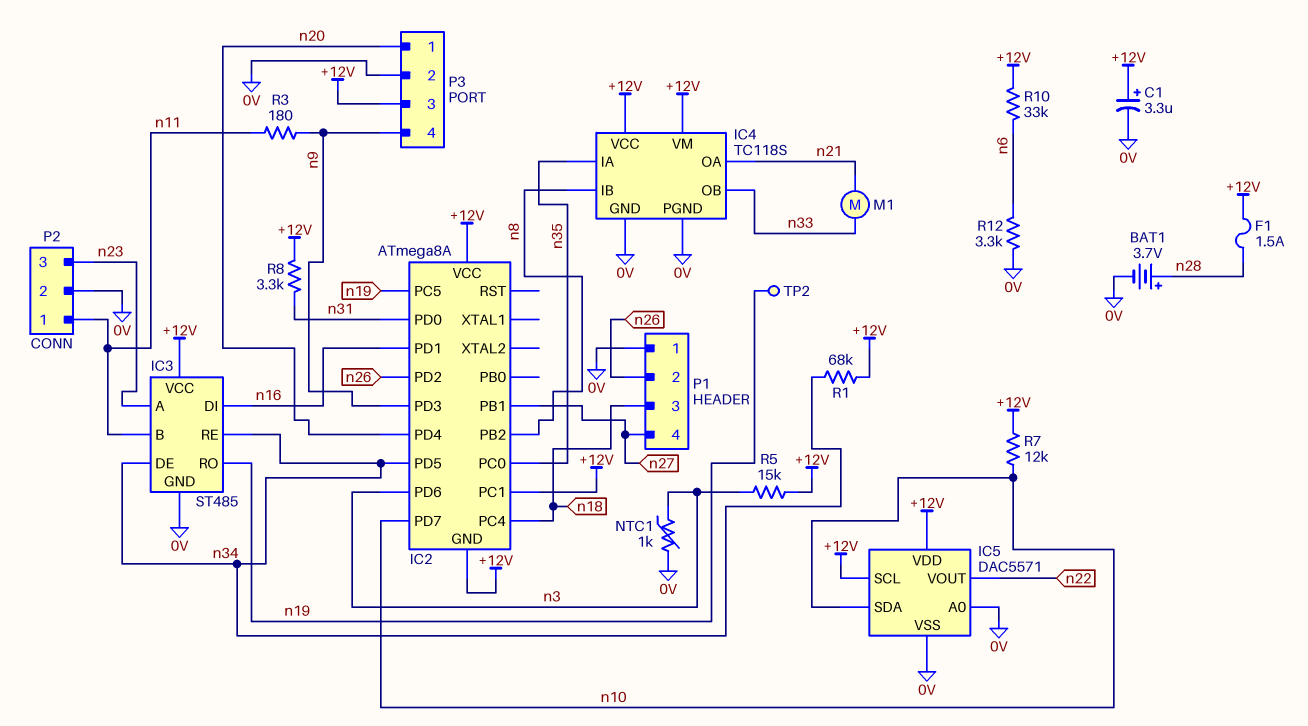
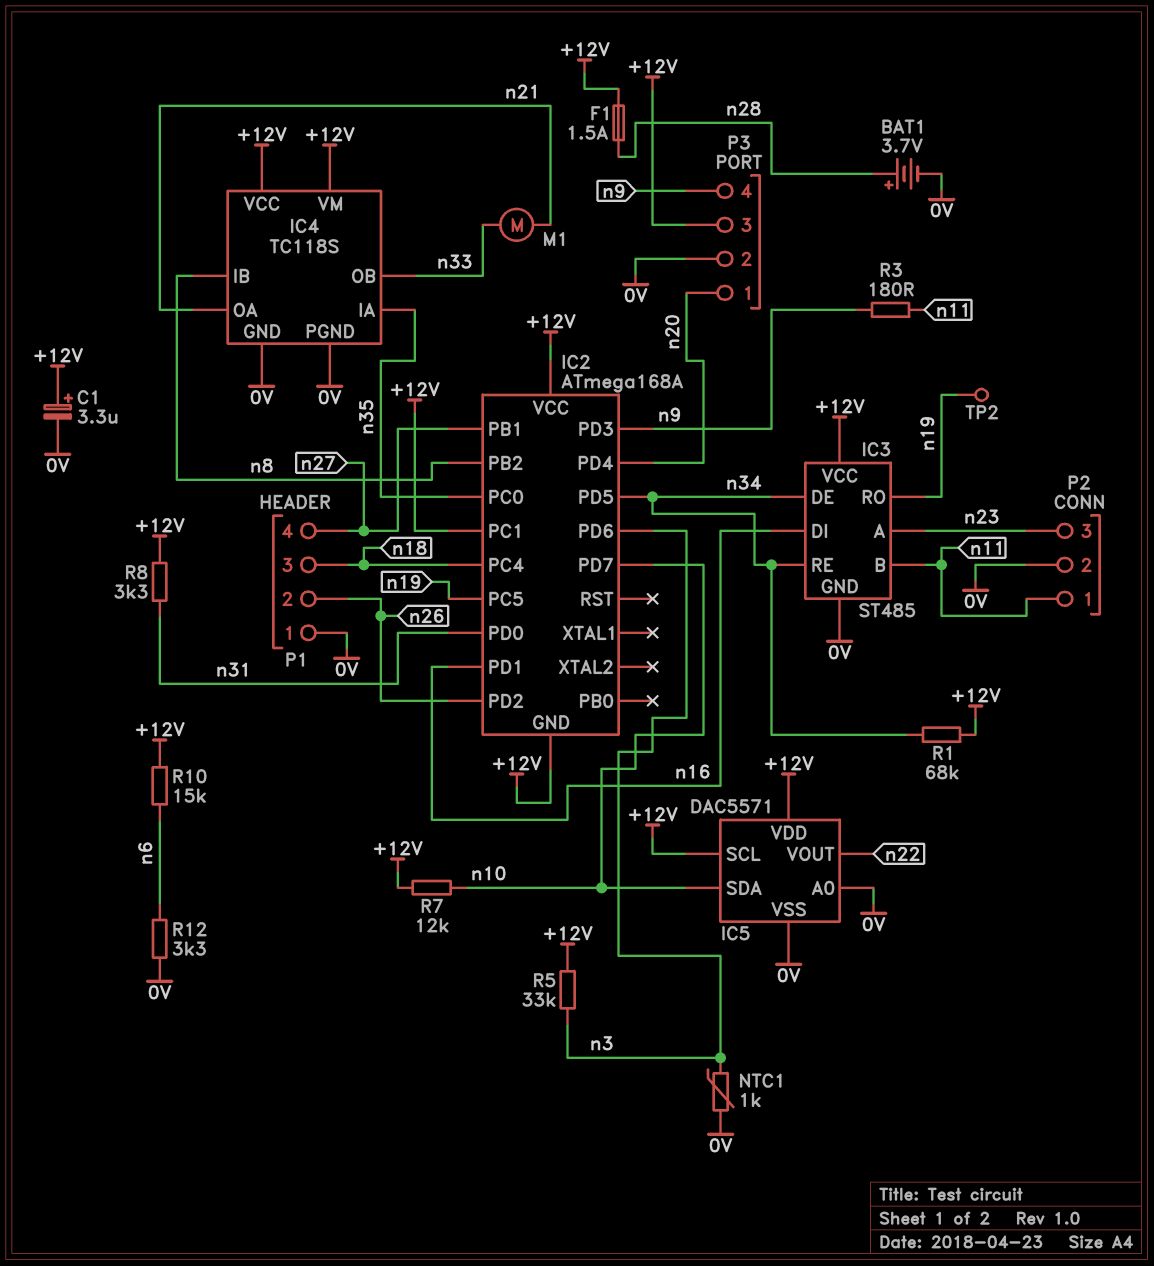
IC2: ATmega8A -> ATmega168A
R5: 15k (+12V, n3) -> 33k (+12V, n3)
R10: 33k (+12V, n6) -> 15k (+12V, n6)

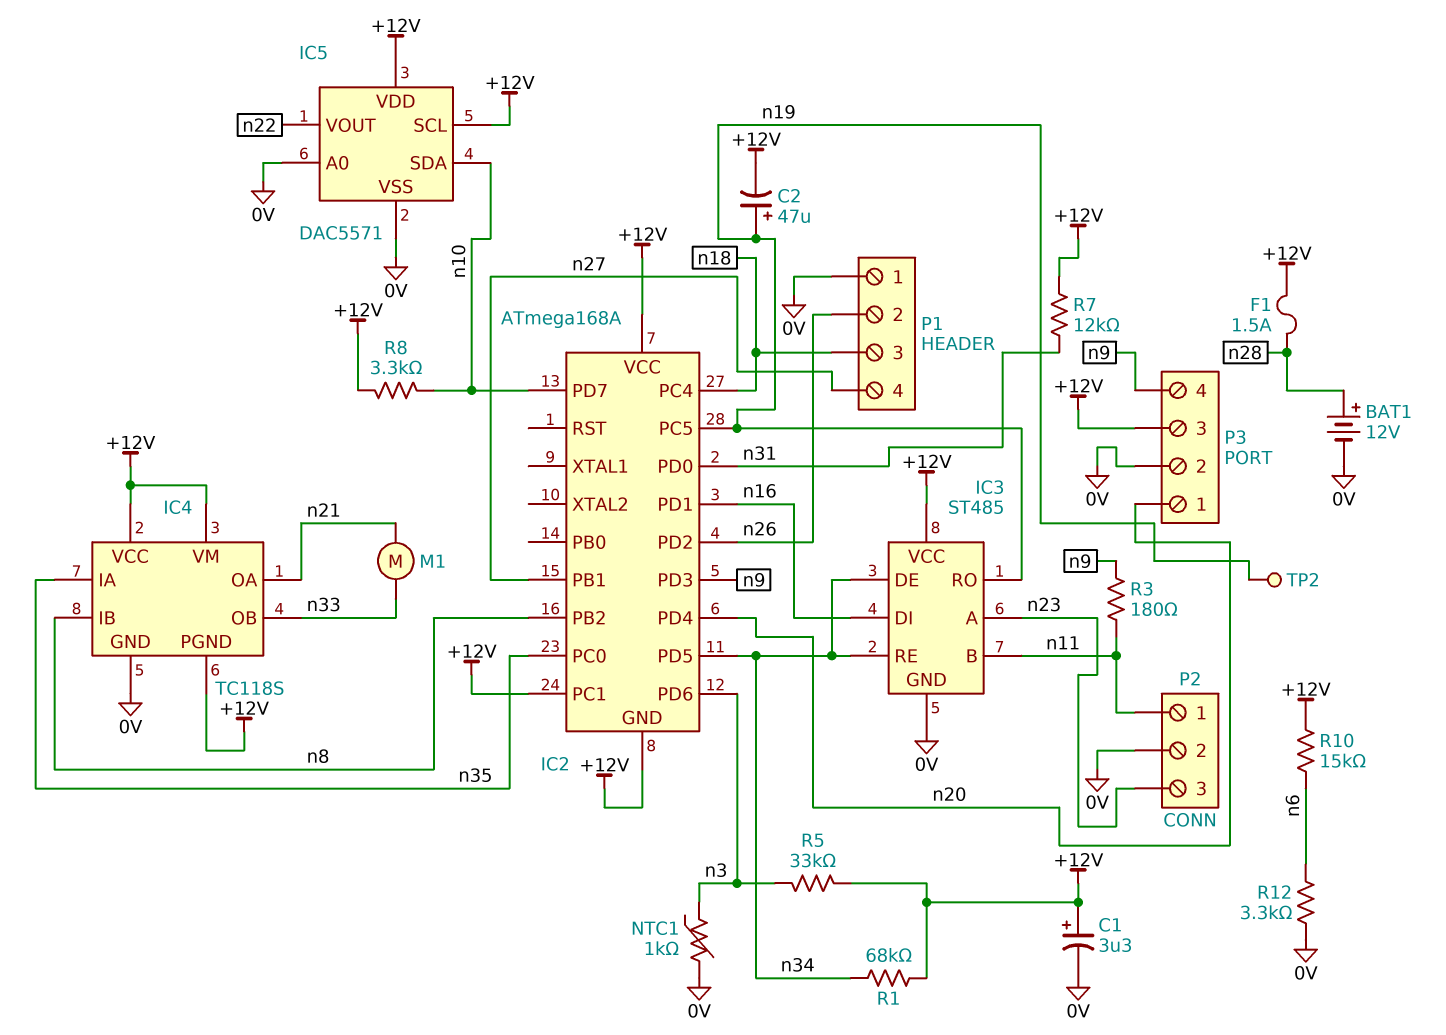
BAT1: 3.7V (plus n28, minus 0V) -> 12V (plus n28, minus 0V)
C2: none -> 47uF (plus n19, minus +12V)
IC4 pin PGND: 0V -> +12V
R7: 12k (+12V, n10) -> 12k (+12V, n31)
R8: 3.3k (+12V, n31) -> 3.3k (+12V, n10)

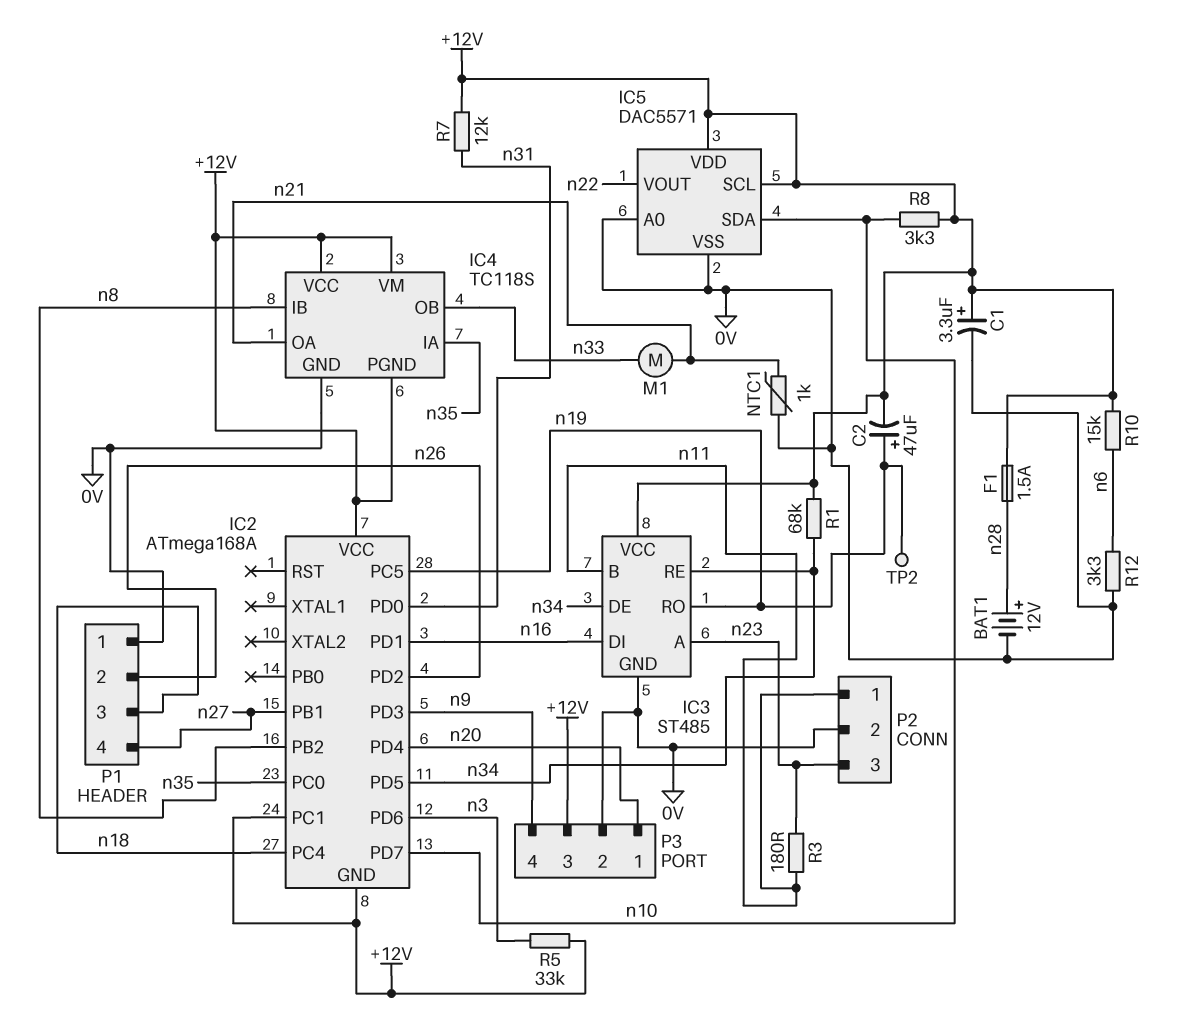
NTC1: 1k (0V, n3) -> 1k (0V, n21)
R3: 180 (n9, n11) -> 180 (n11, n23)

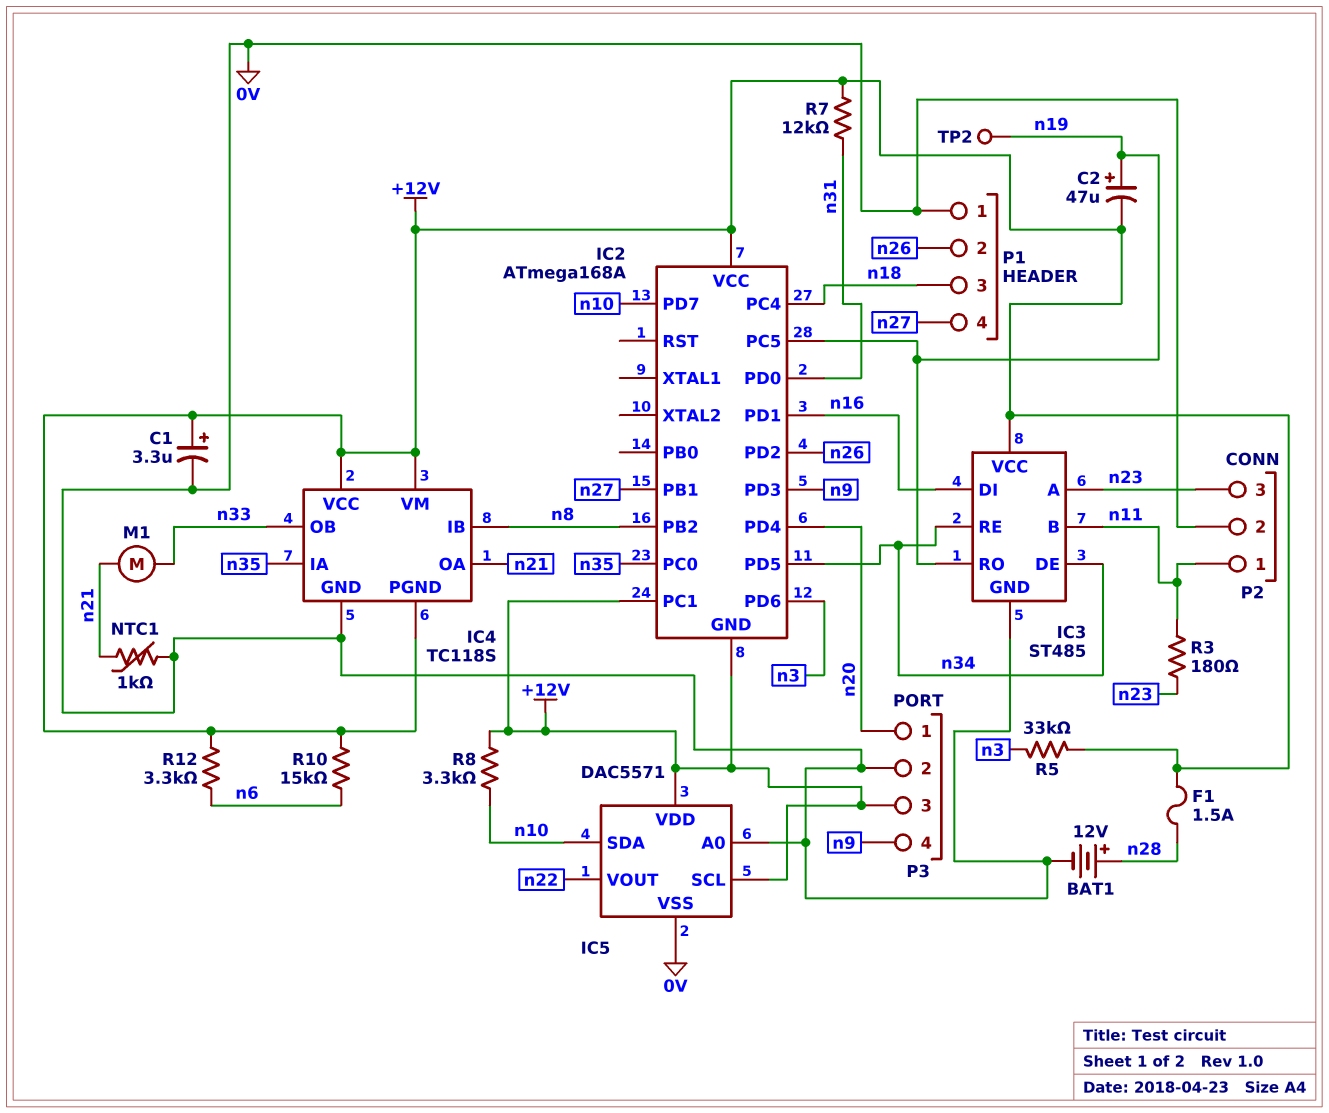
R1: 68k (+12V, n34) -> none
R12: 3.3k (0V, n6) -> 3.3k (+12V, n6)

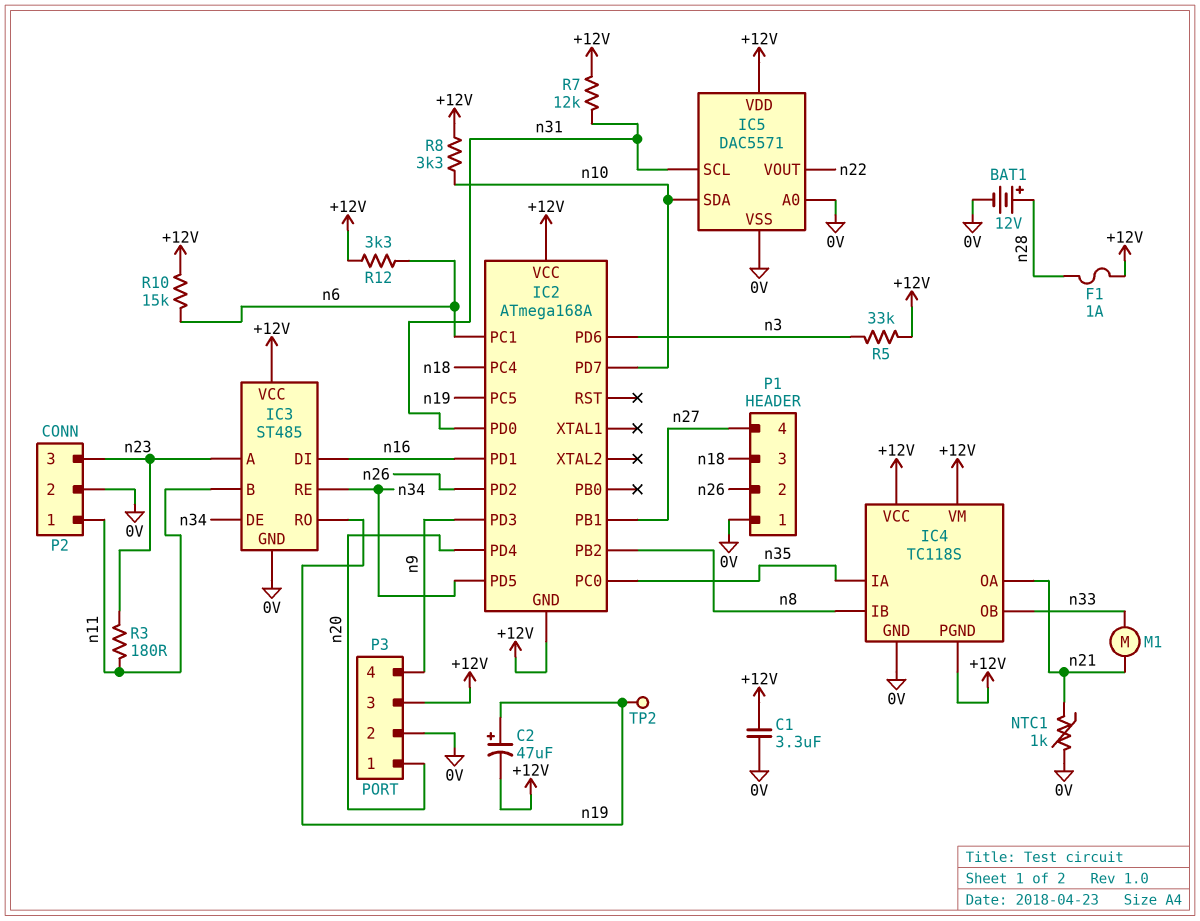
C1: 3.3uF (plus +12V, minus 0V) -> 3.3uF (+12V, 0V)
F1: 1.5A (+12V, n28) -> 1A (+12V, n28)
IC2 pin PC1: +12V -> n6
IC5 pin SCL: +12V -> n31

